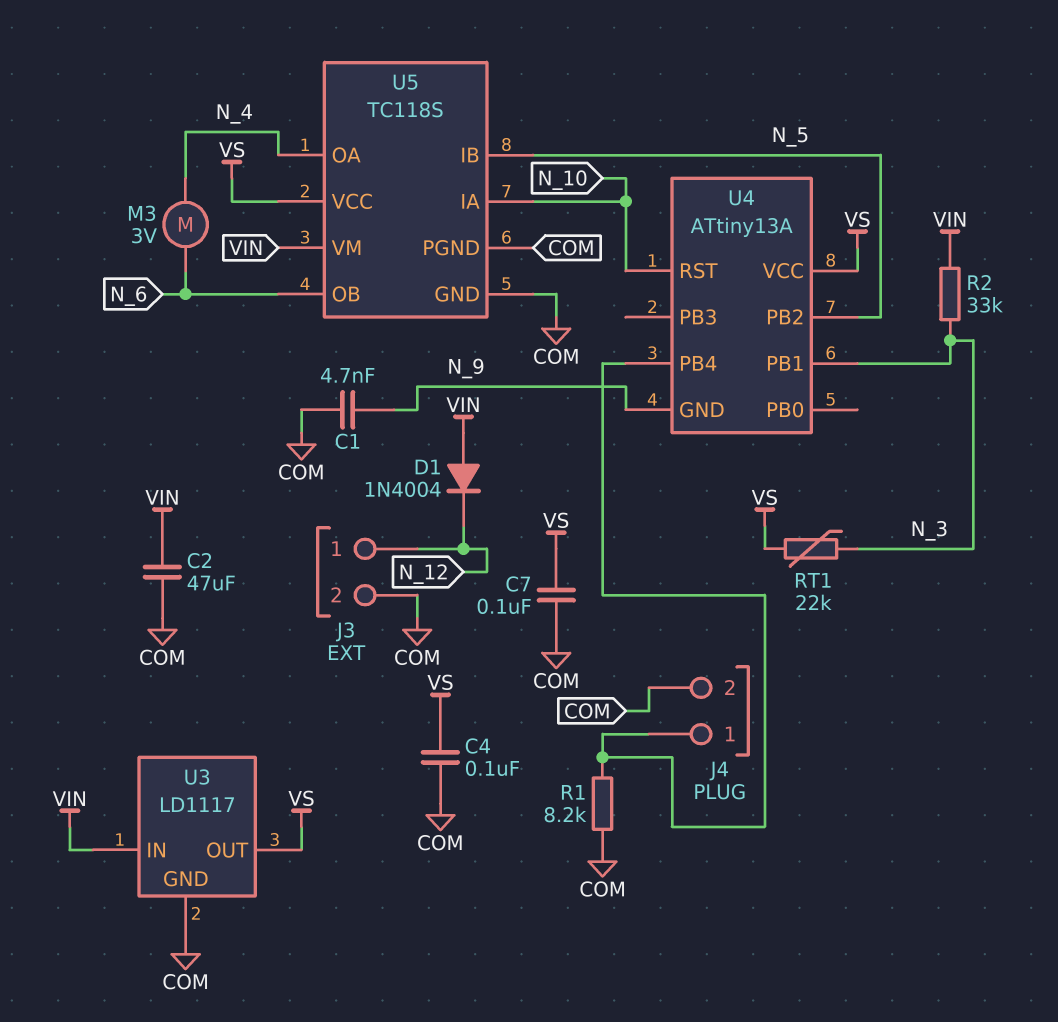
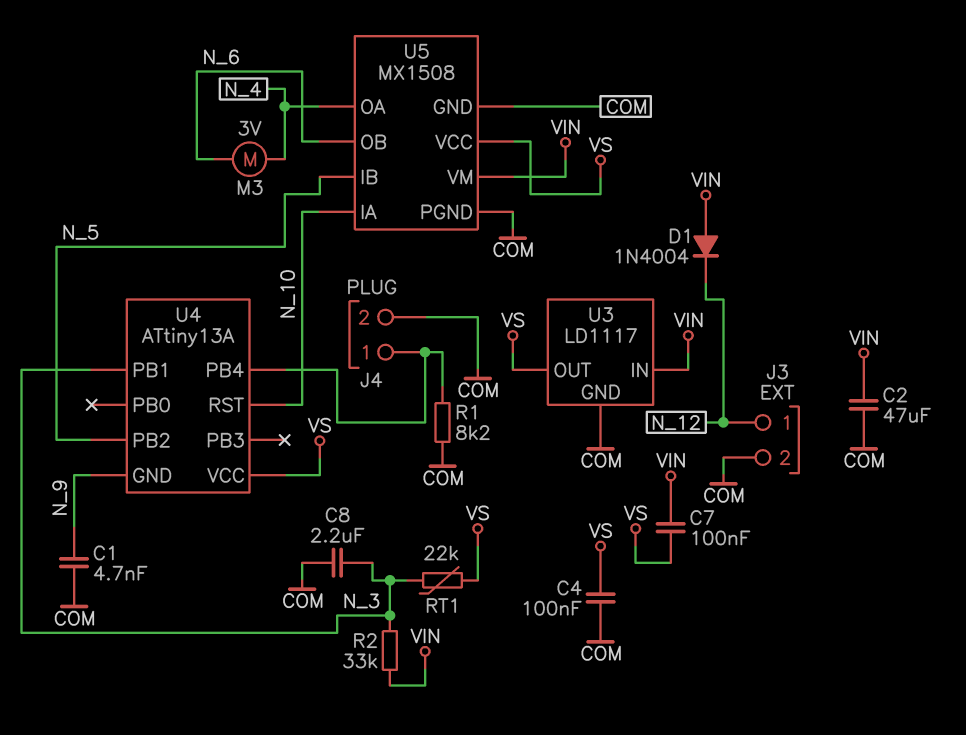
C7: 100nF (COM, VS) -> 100nF (VIN, VS)
C8: none -> 2.2uF (COM, N_3)
U5: TC118S -> MX1508

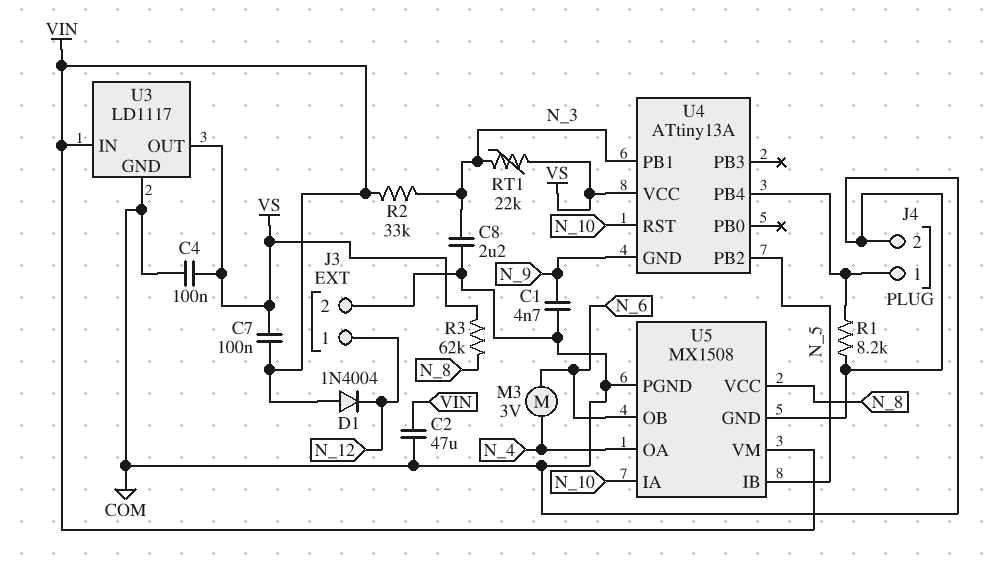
R3: none -> 62k (N_8, VS)
U5 pin VCC: VS -> N_8

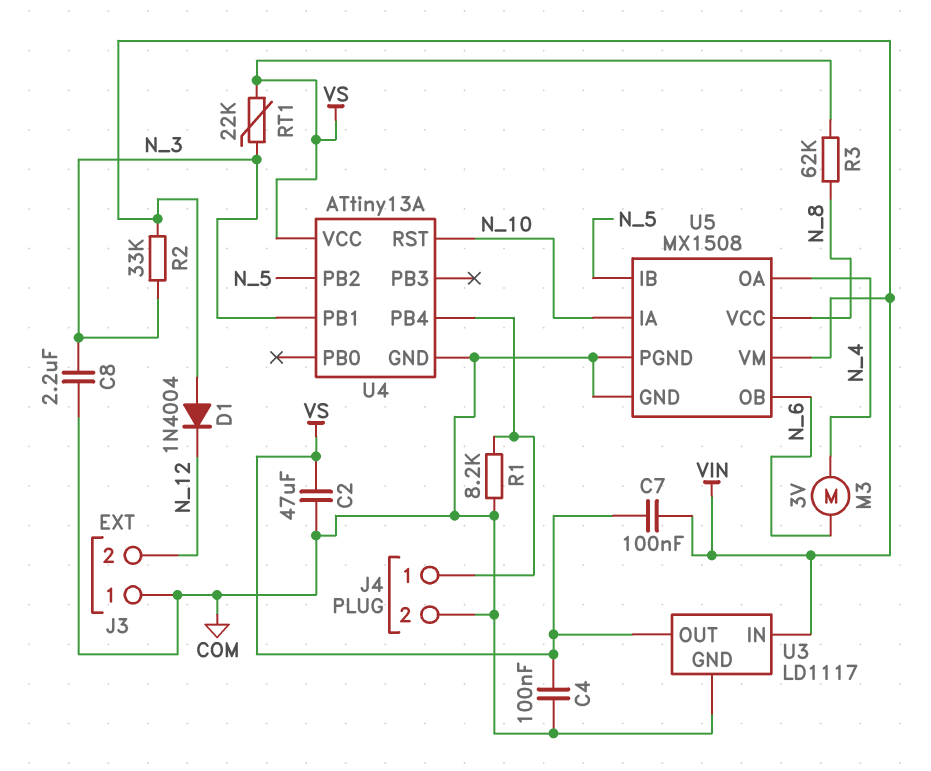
C1: 4.7nF (COM, N_9) -> none
C2: 47uF (COM, VIN) -> 47uF (COM, VS)
J3 pin 1: N_12 -> COM
J3 pin 2: COM -> N_12
U4 pin GND: N_9 -> COM

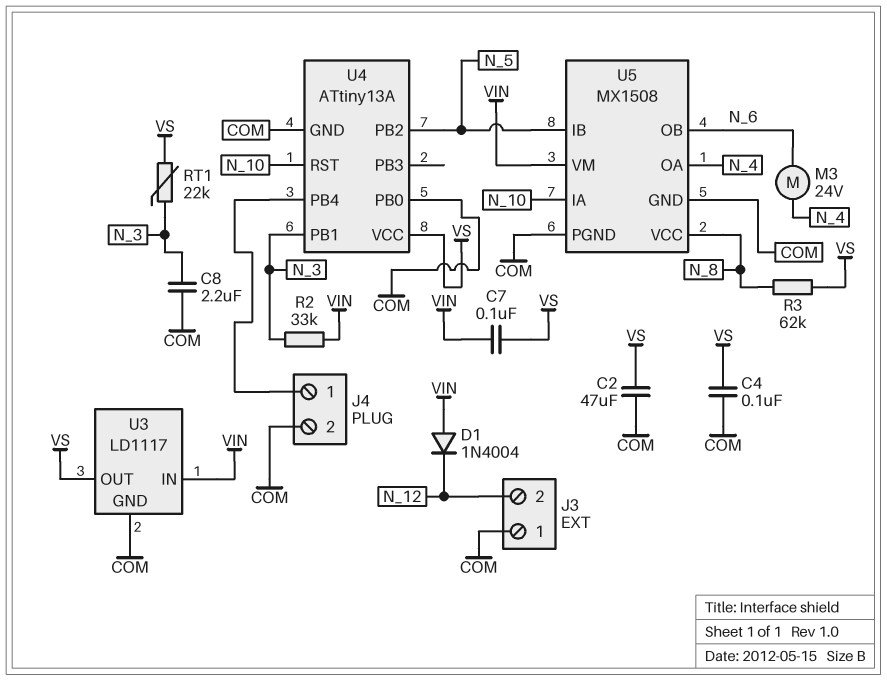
M3: motor 3V (N_4, N_6) -> motor 24V (N_4, N_6)
R1: 8.2k (COM, J4/1) -> none
U4 pin PB0: none -> COM

